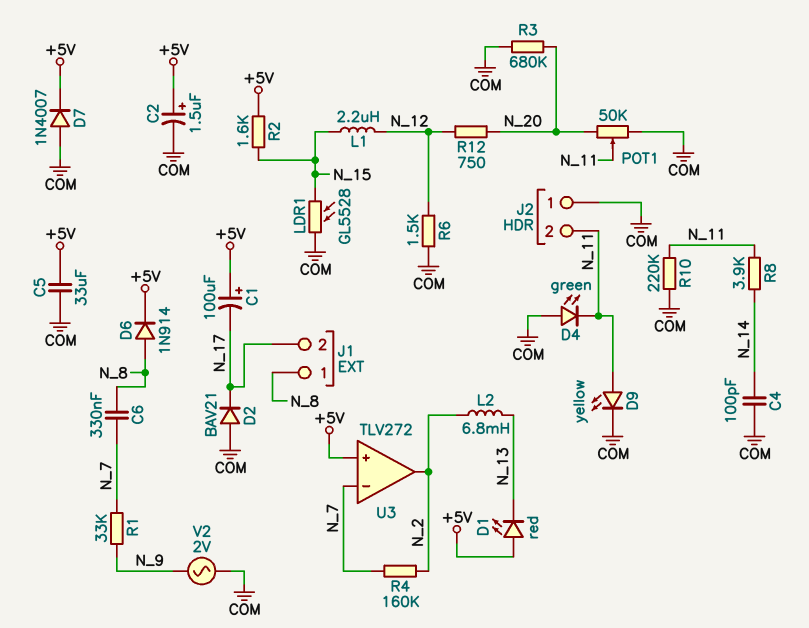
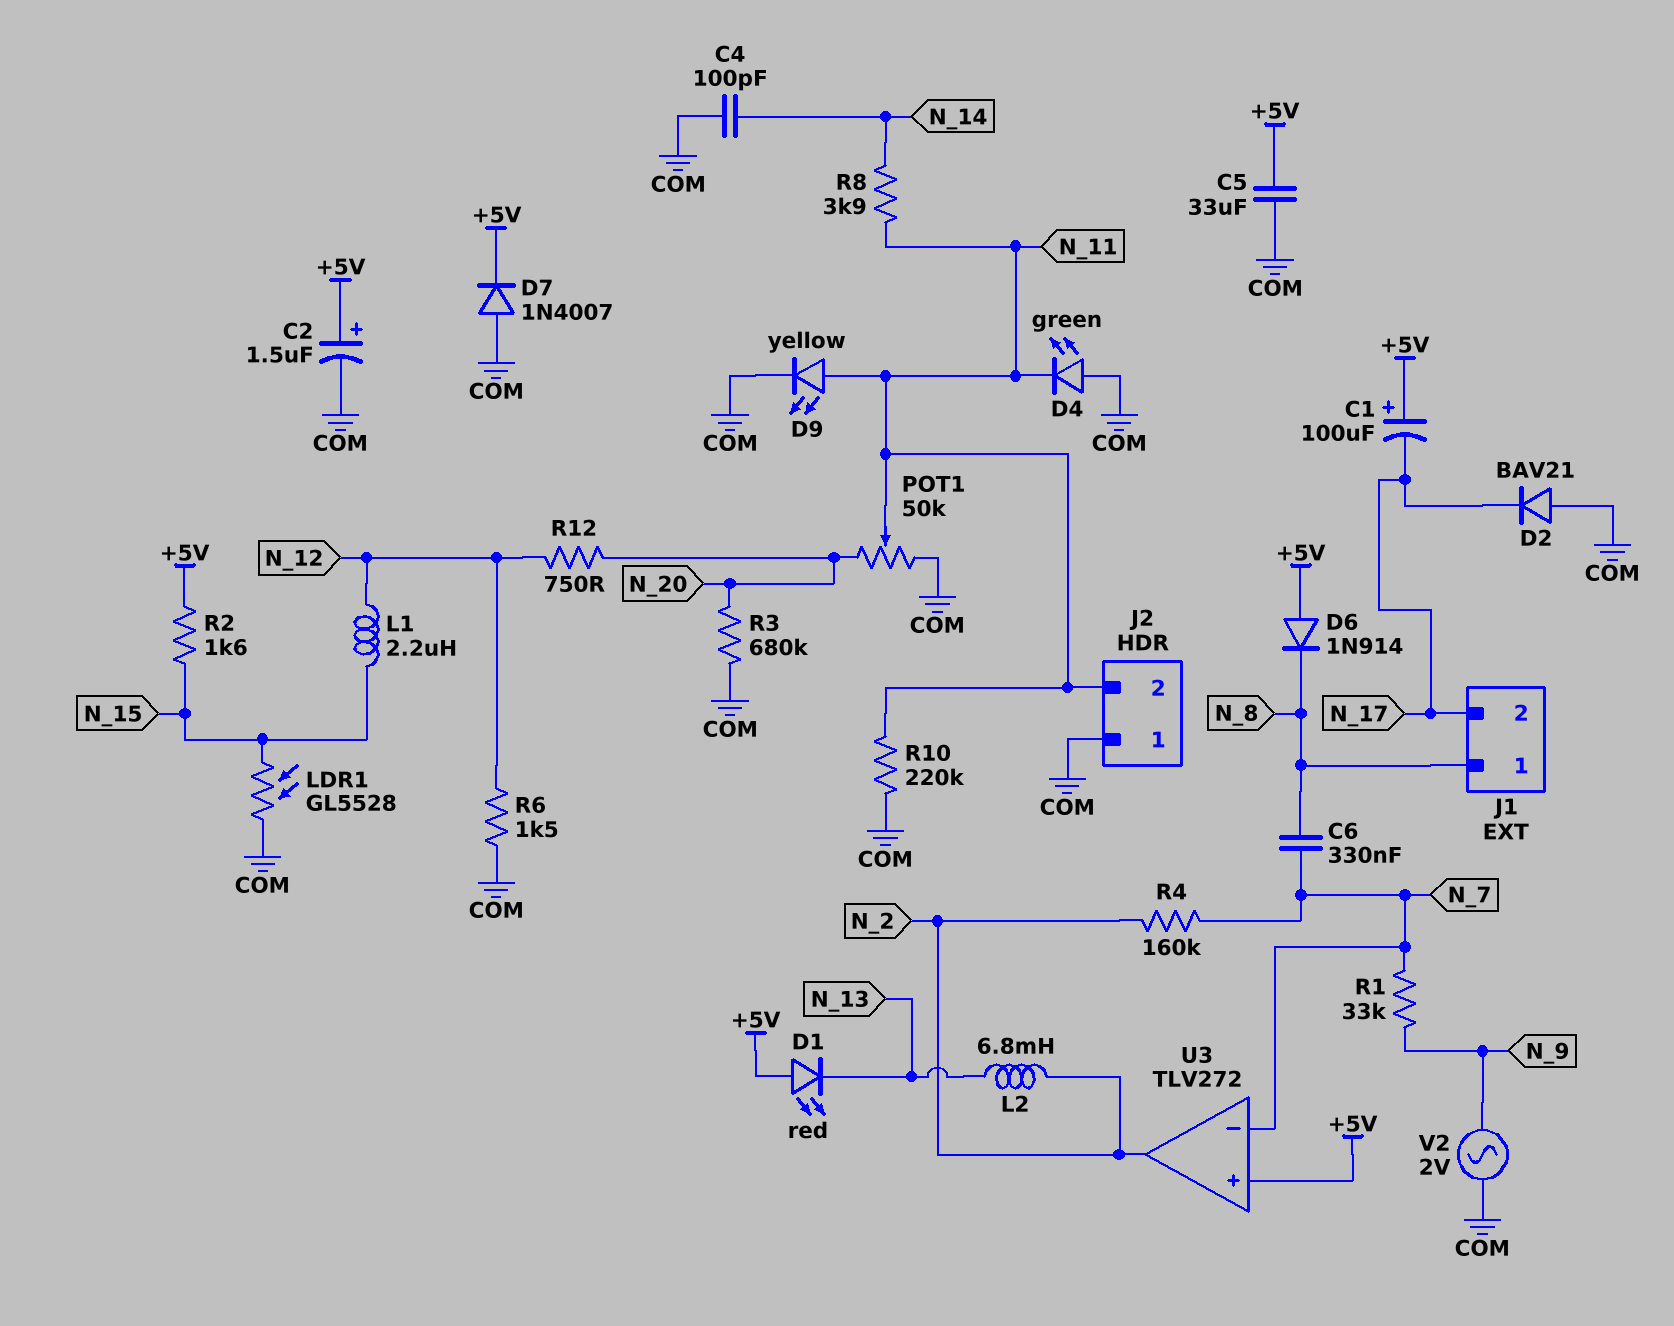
D6: diode 1N914 (A N_8, K +5V) -> diode 1N914 (A +5V, K N_8)

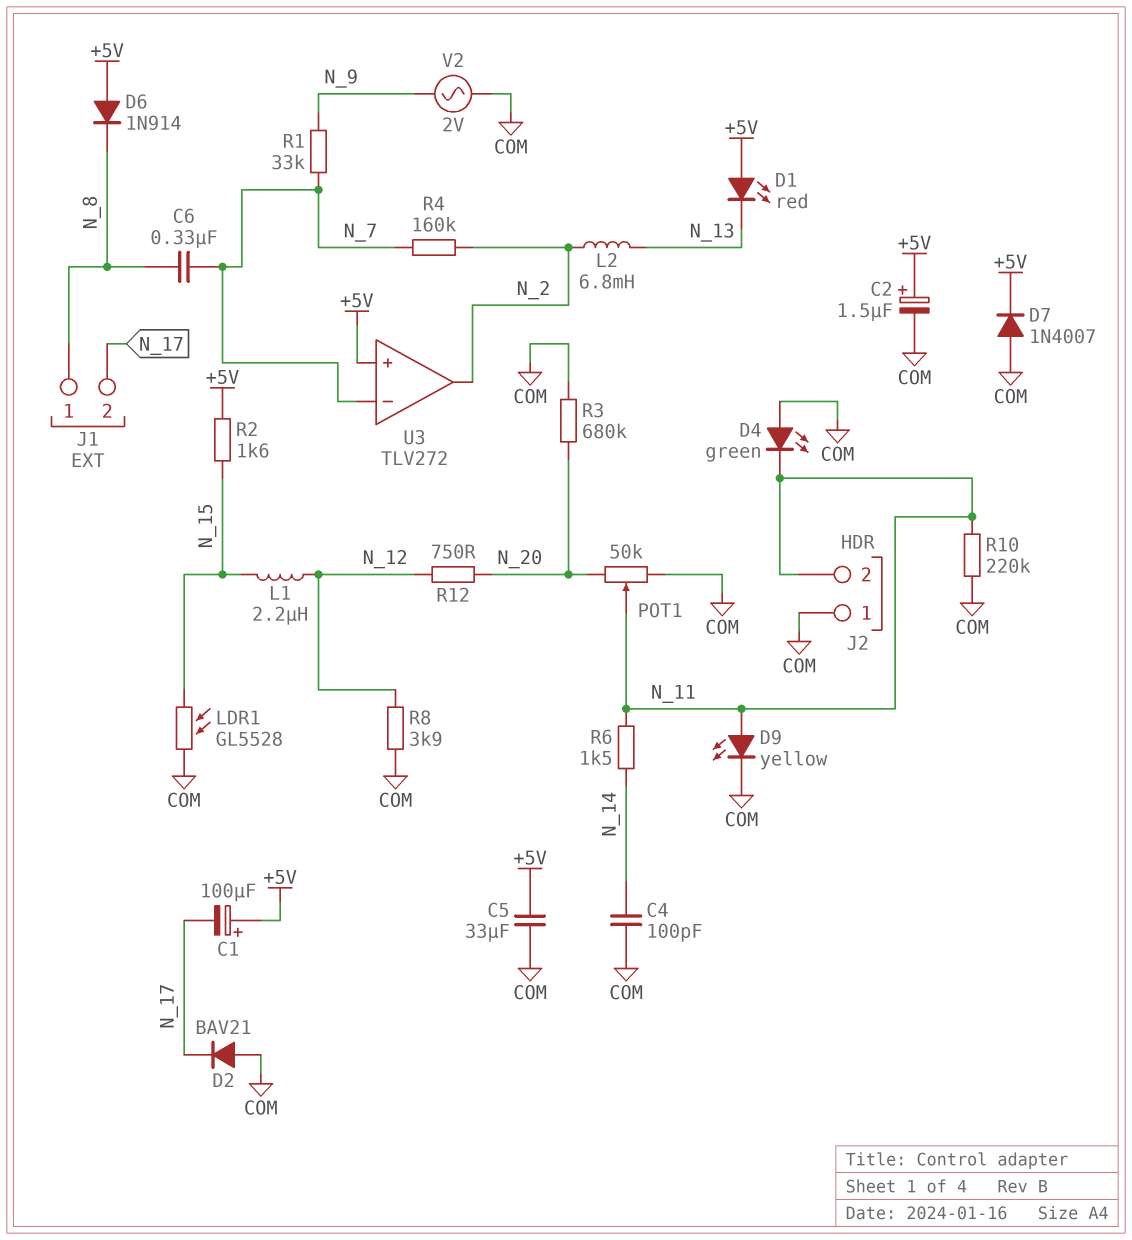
R6: 1.5k (COM, N_12) -> 1.5k (N_11, N_14)
R8: 3.9k (N_11, N_14) -> 3.9k (COM, N_12)

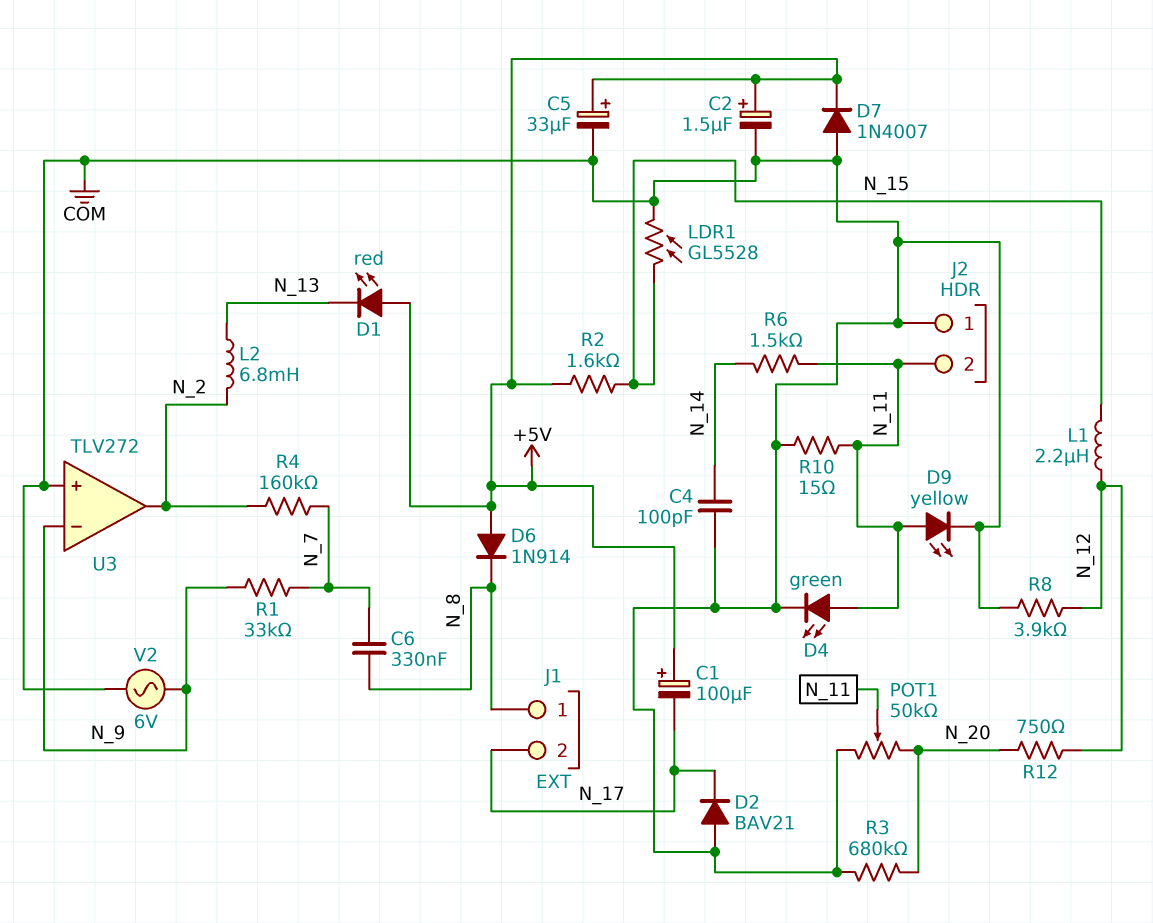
C5: 33uF (+5V, COM) -> 33uF (plus +5V, minus COM)
D4: LED green (A COM, K N_11) -> LED green (A N_11, K COM)
R10: 220k (COM, N_11) -> 15 (COM, N_11)
U3 pin in+: +5V -> COM
U3 pin in-: N_7 -> N_9
V2: AC 2V (COM, N_9) -> AC 6V (COM, N_9)

